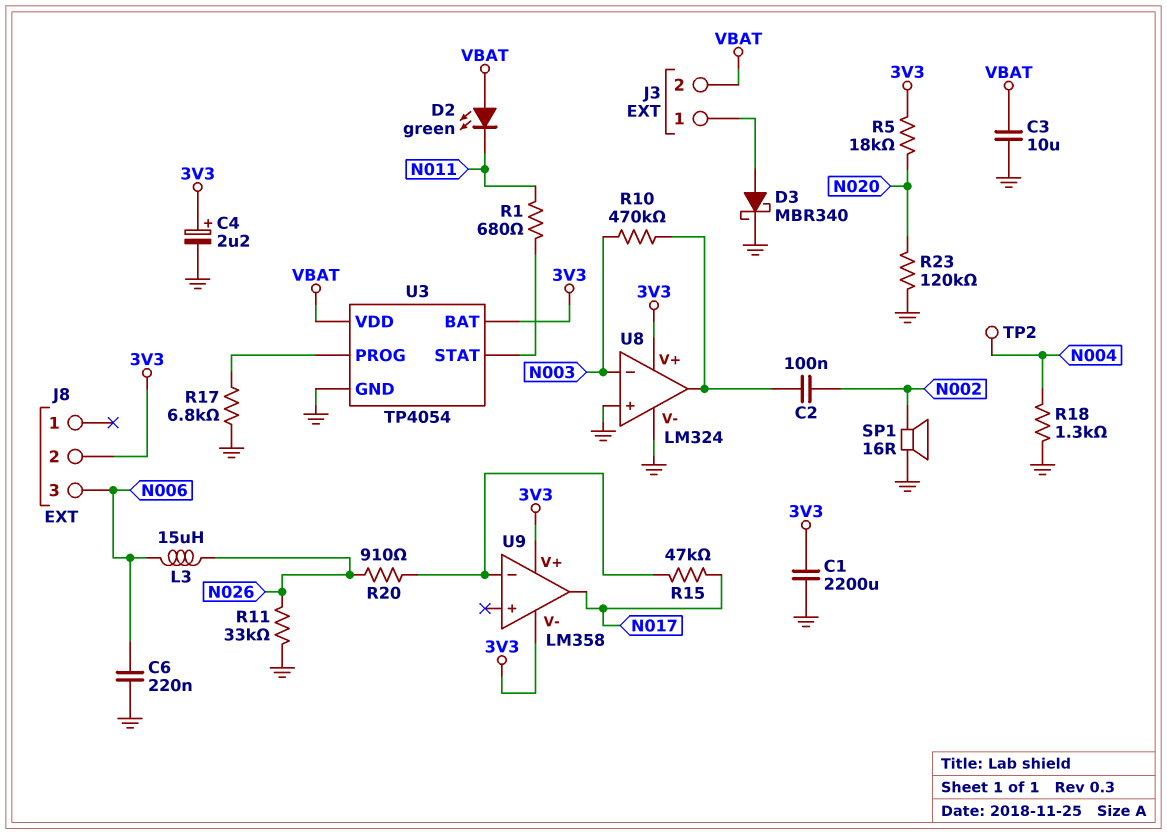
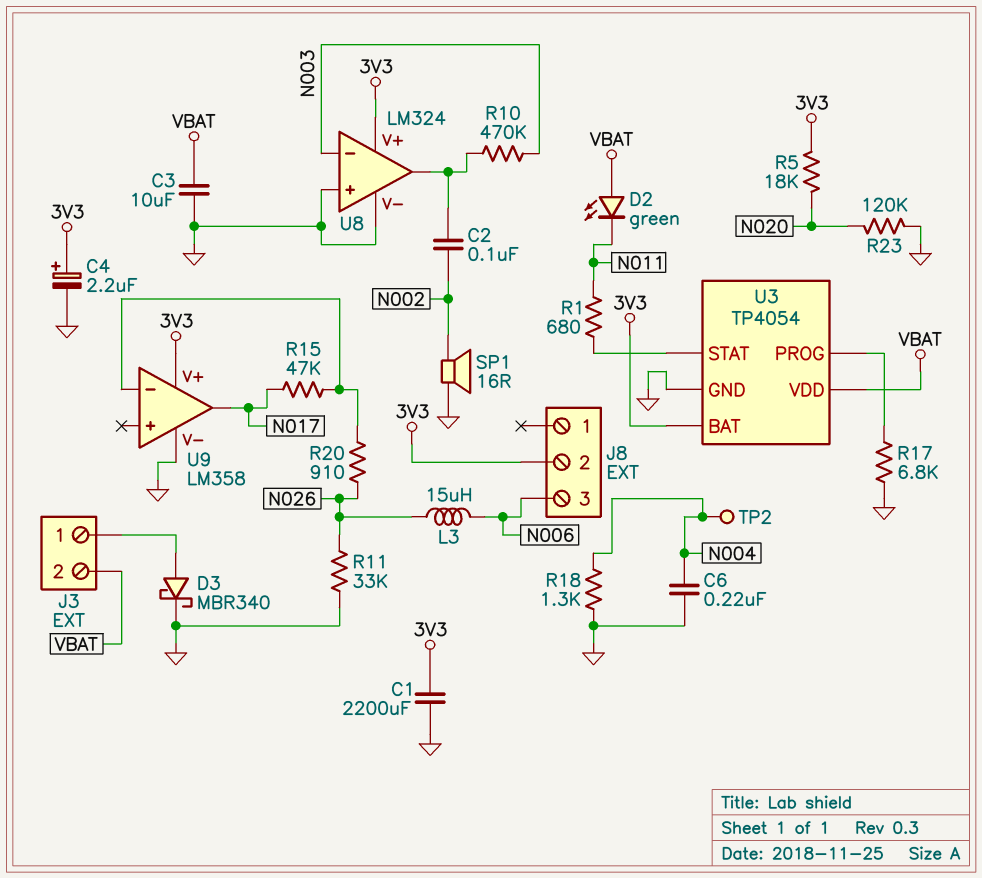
C6: 220nF (GND, N006) -> 220nF (GND, N004)
U9 pin V-: 3V3 -> GND

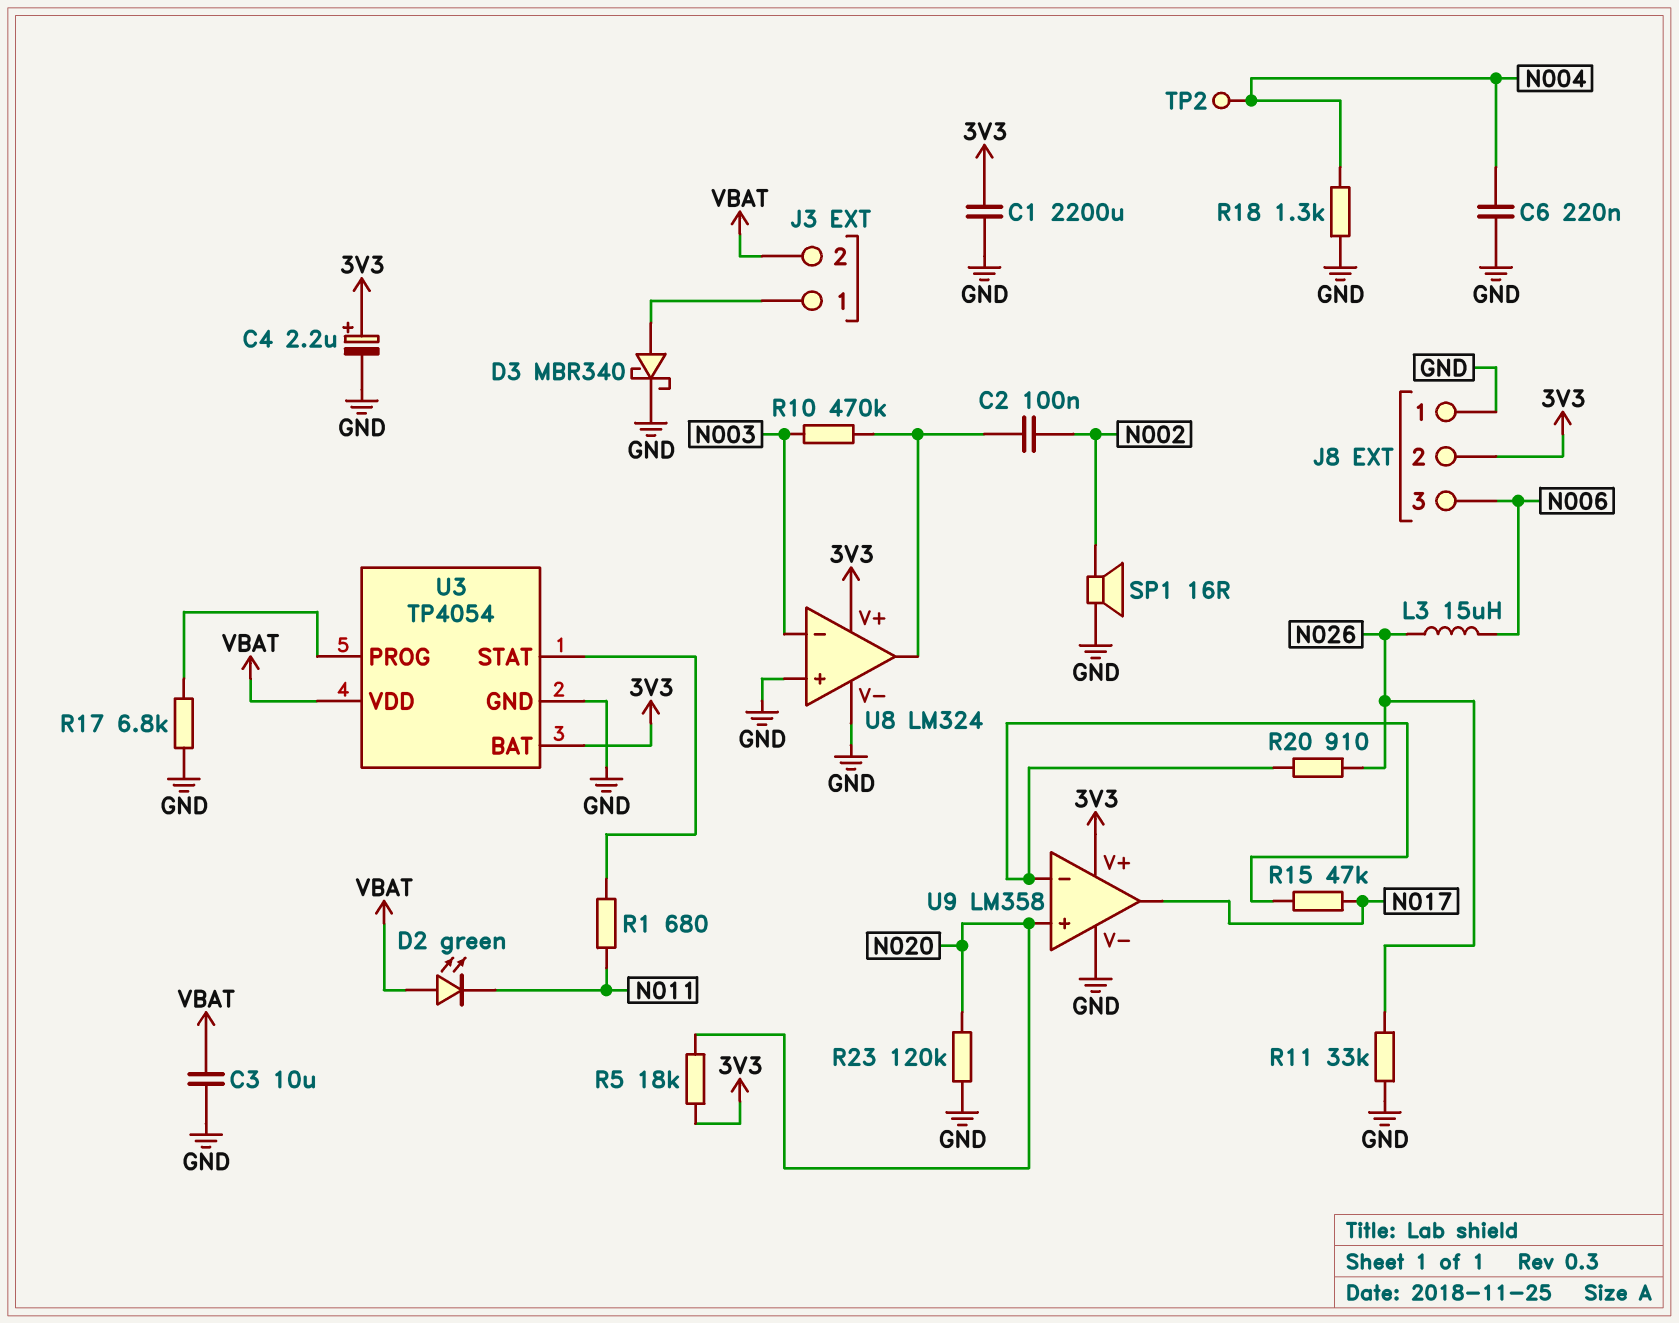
J8 pin 1: none -> GND
U9 pin in+: none -> N020

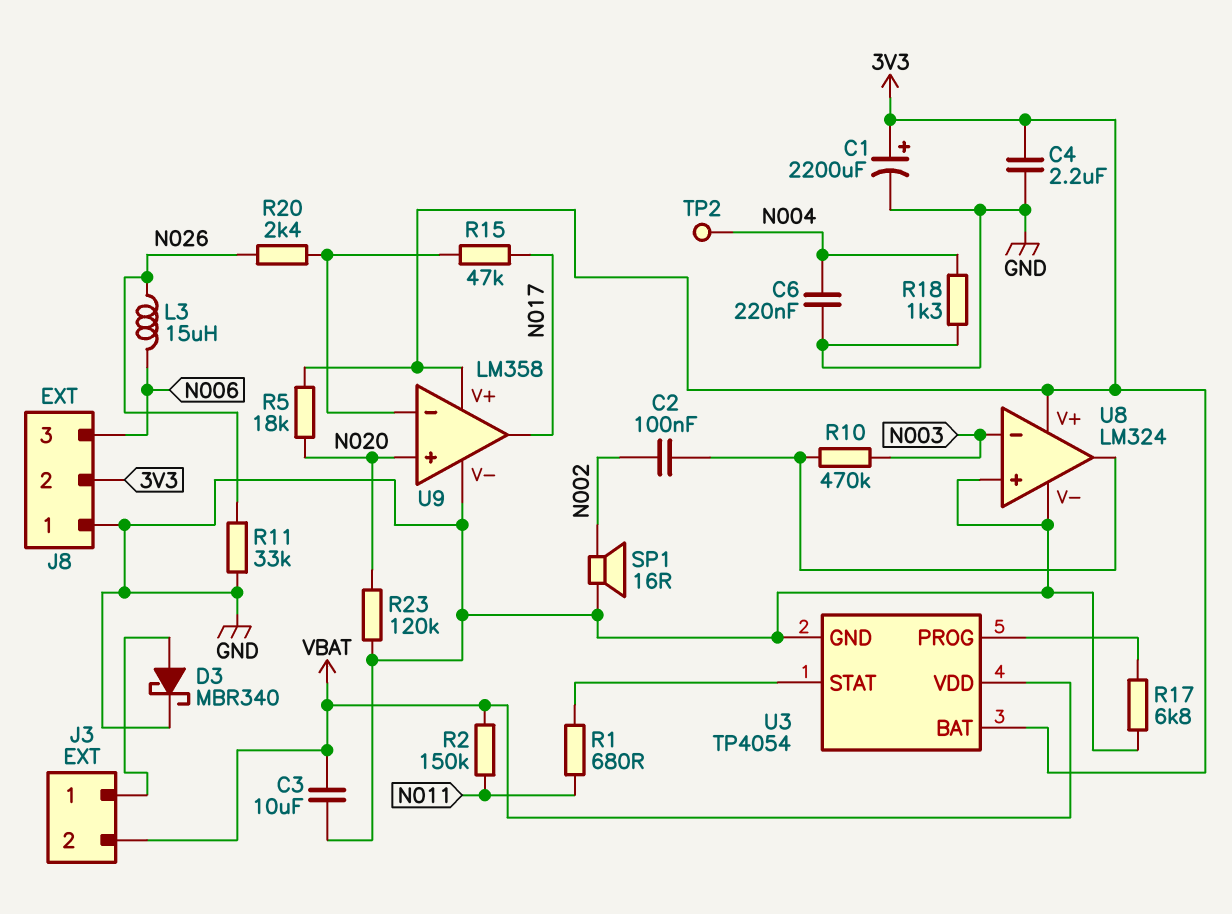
C1: 2200uF (3V3, GND) -> 2200uF (plus 3V3, minus GND)
C4: 2.2uF (plus 3V3, minus GND) -> 2.2uF (3V3, GND)
D2: LED green (A VBAT, K N011) -> none
R2: none -> 150k (N011, VBAT)
R20: 910 (N026, U9/in-) -> 2.4k (N026, U9/in-)

